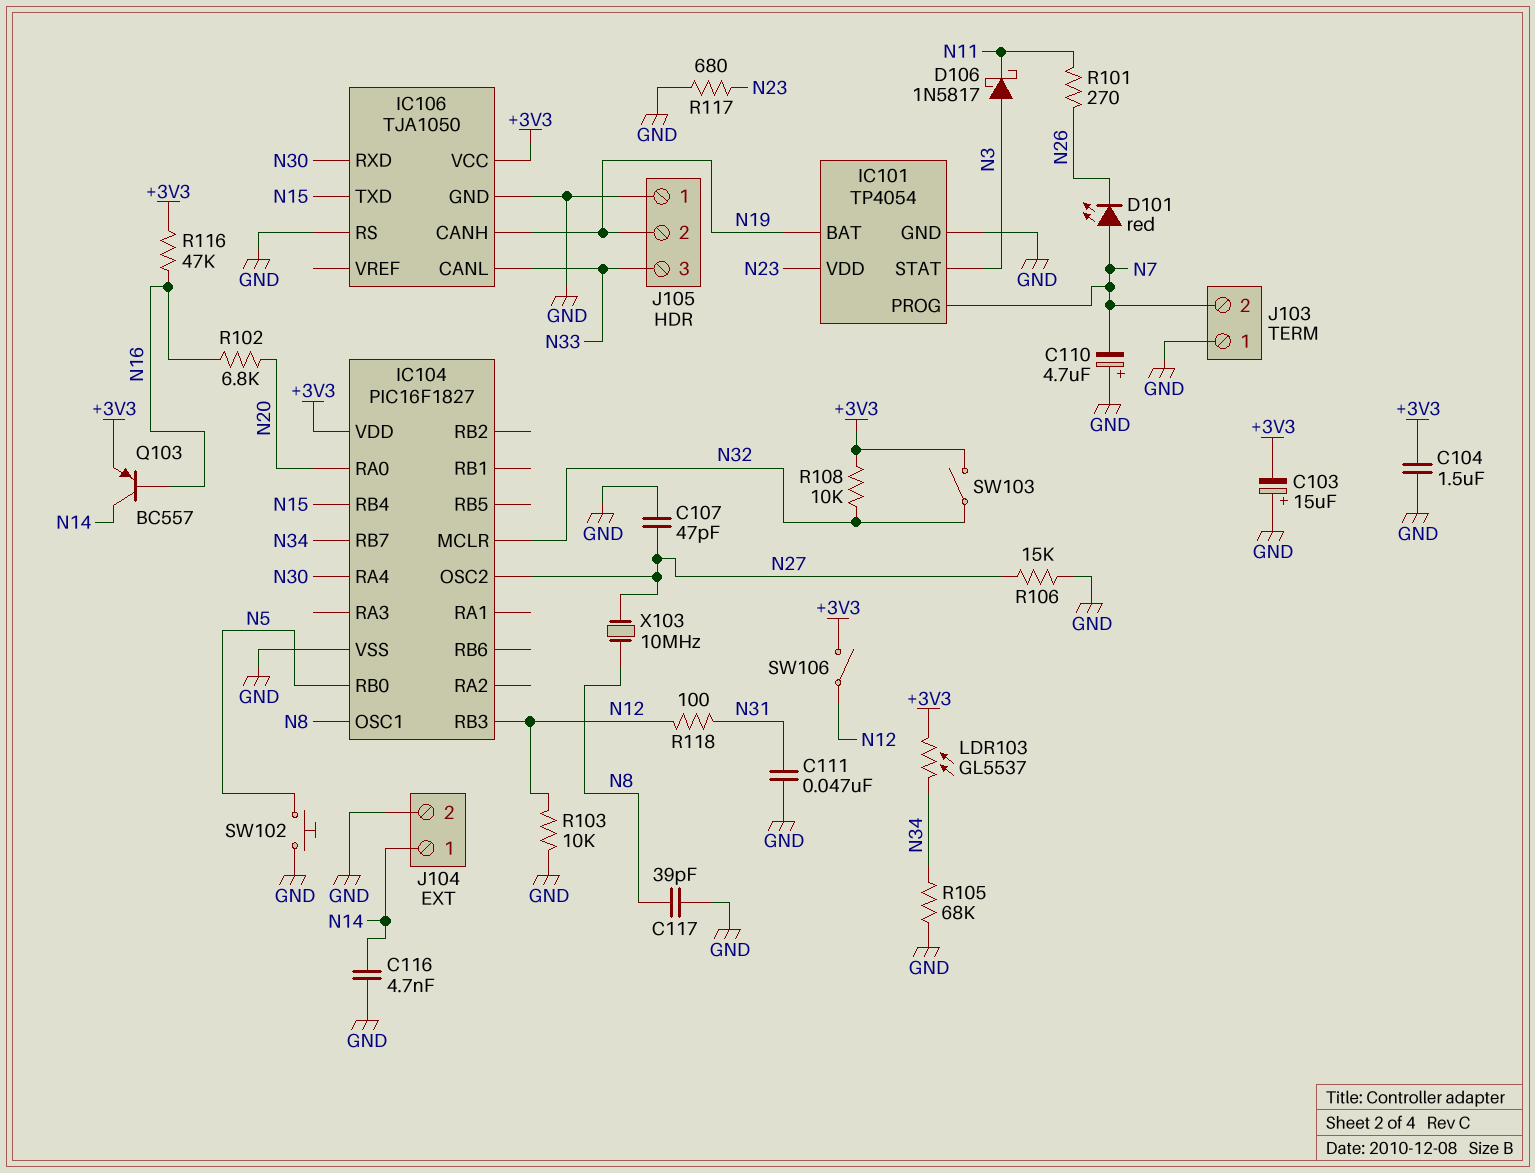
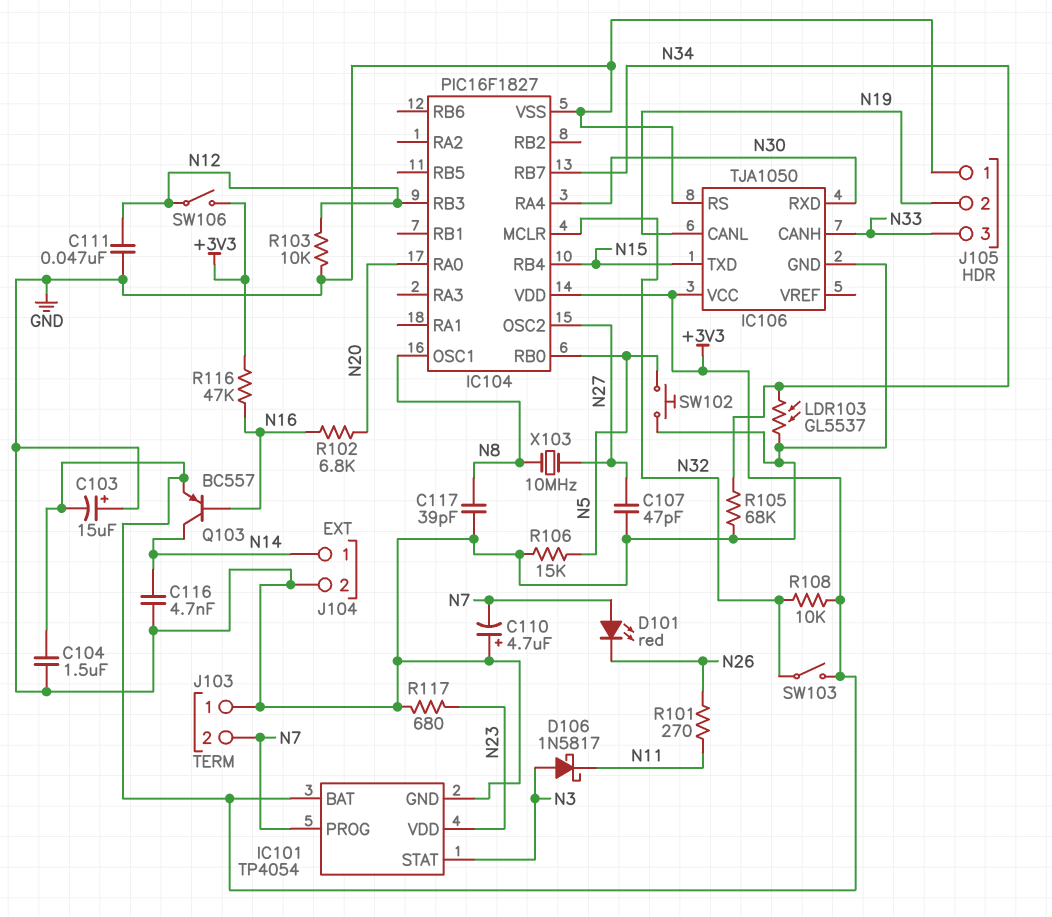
C111: 47nF (GND, N31) -> 47nF (GND, N12)
IC101 pin BAT: N19 -> +3V3
IC106 pin CANH: N19 -> N33
IC106 pin CANL: N33 -> N19
LDR103: GL5537 (+3V3, N34) -> GL5537 (GND, N34)
R106: 15k (GND, N27) -> 15k (GND, N5)
R118: 100 (N12, N31) -> none

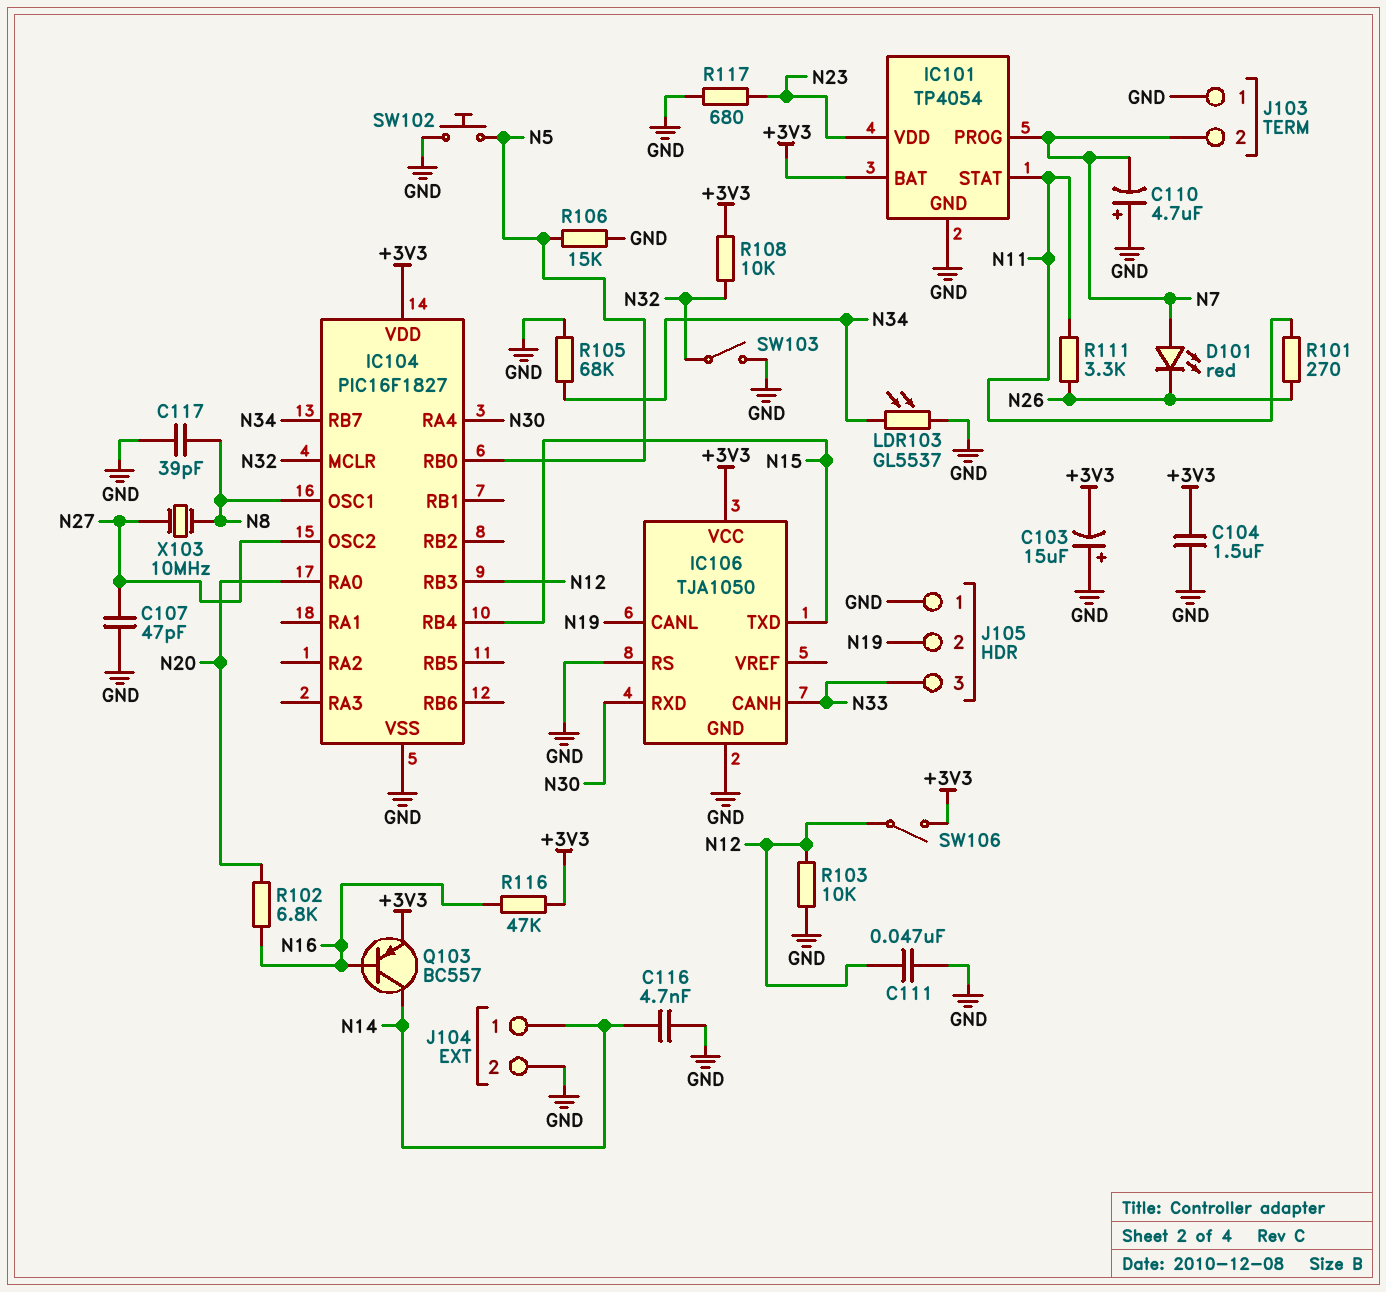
D106: schottky 1N5817 (A N3, K N11) -> none
IC101 pin STAT: N3 -> N11
R111: none -> 3.3k (N11, N26)
SW103: switch (+3V3, N32) -> switch (GND, N32)

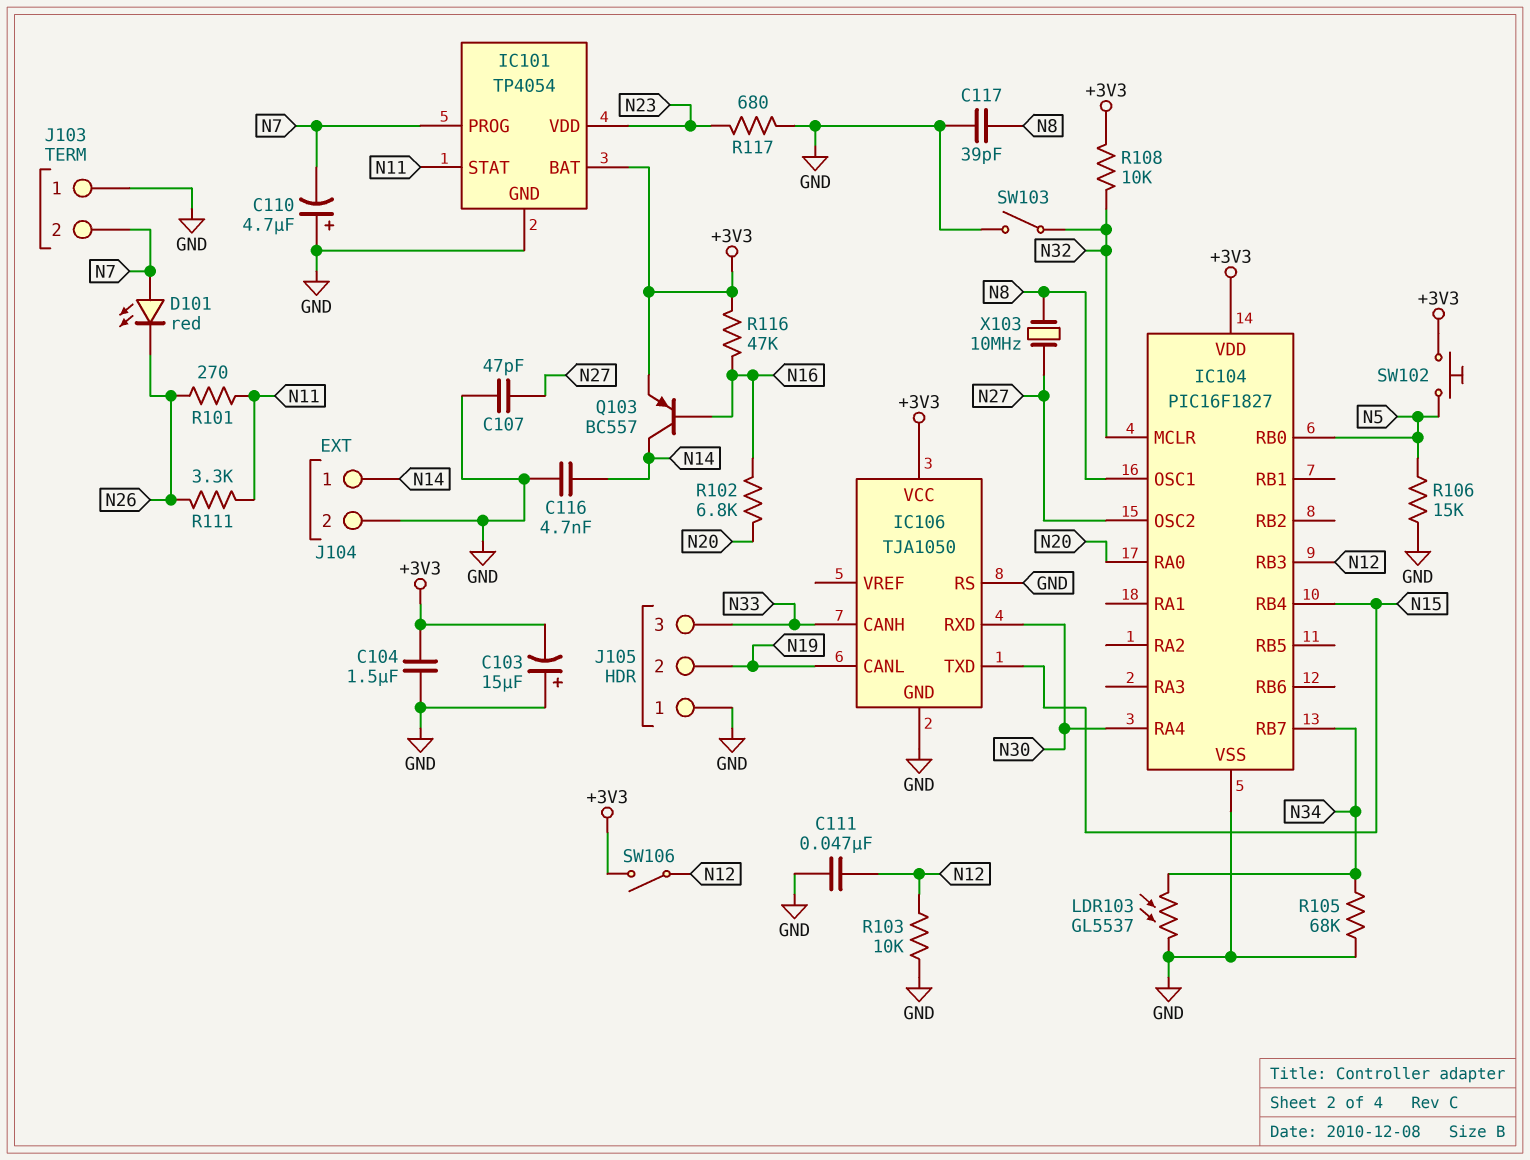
SW102: button (GND, N5) -> button (+3V3, N5)

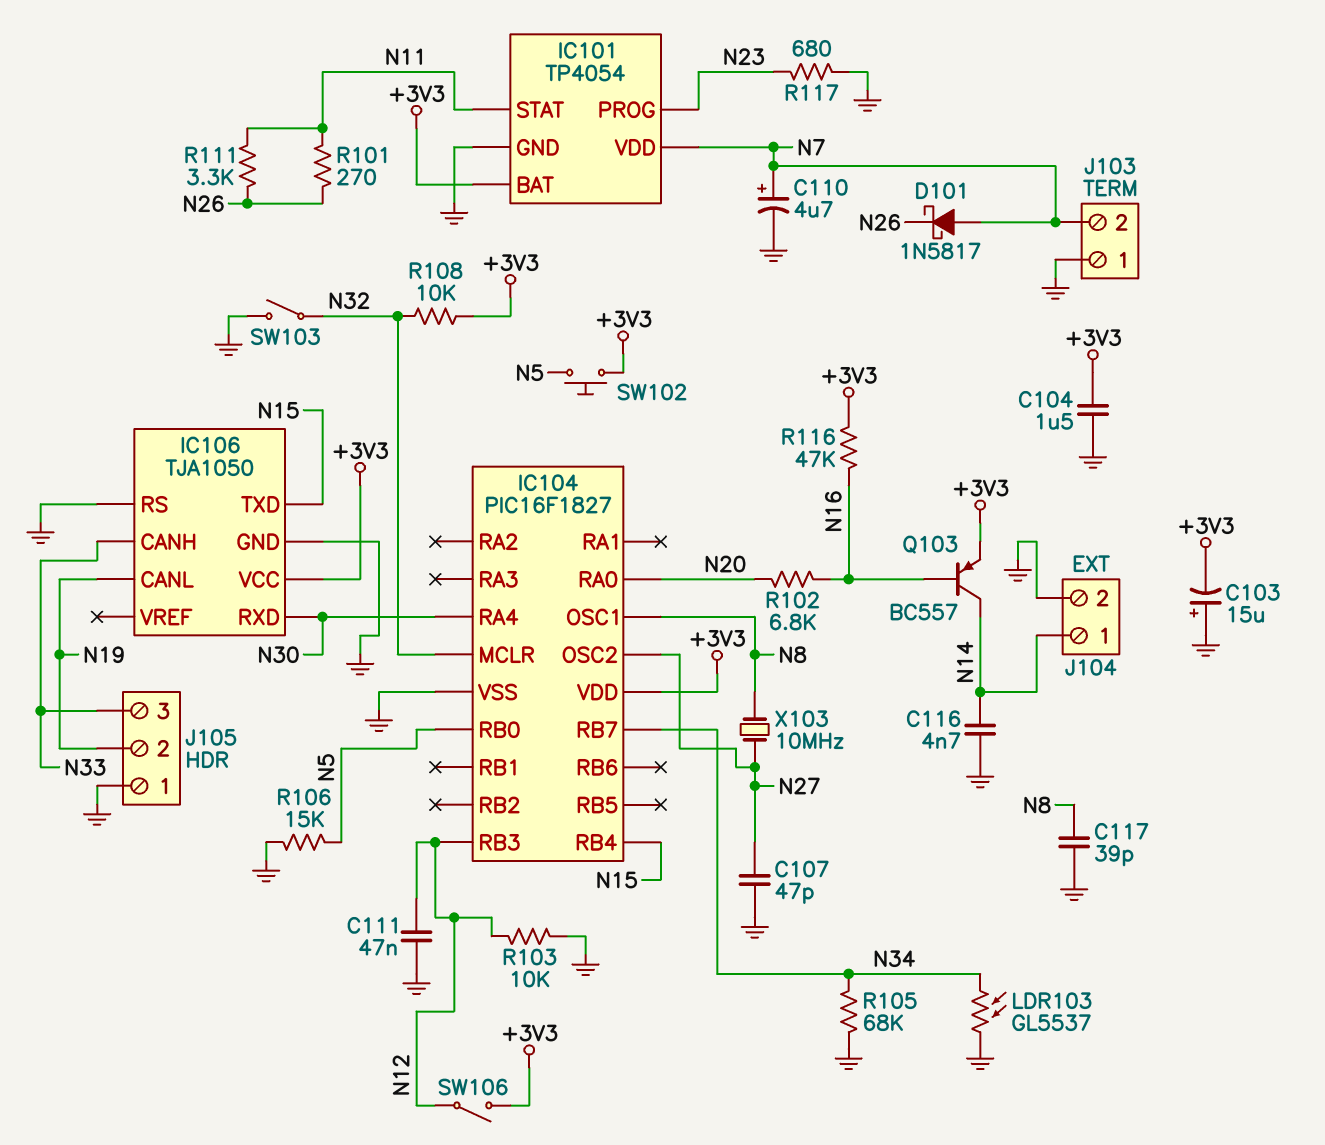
C110: 4.7uF (plus GND, minus N7) -> 4.7uF (plus N7, minus GND)
D101: LED red (A N7, K N26) -> schottky 1N5817 (A N7, K N26)
IC101 pin PROG: N7 -> N23
IC101 pin VDD: N23 -> N7

